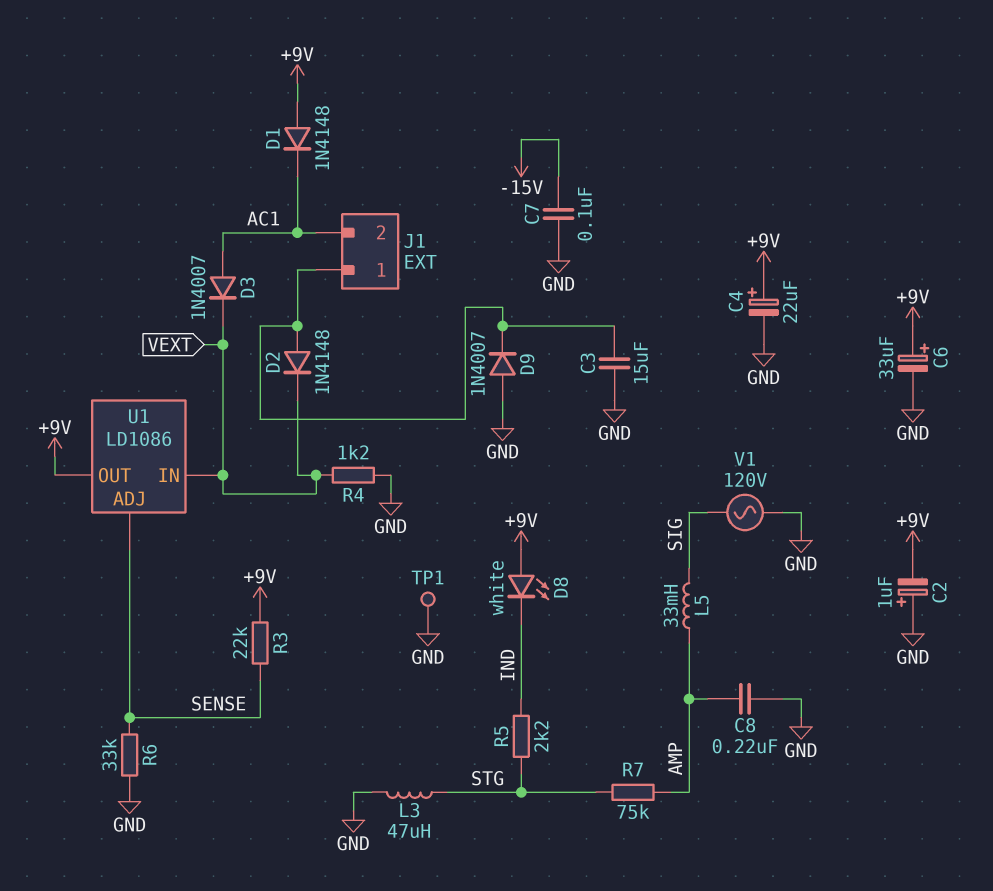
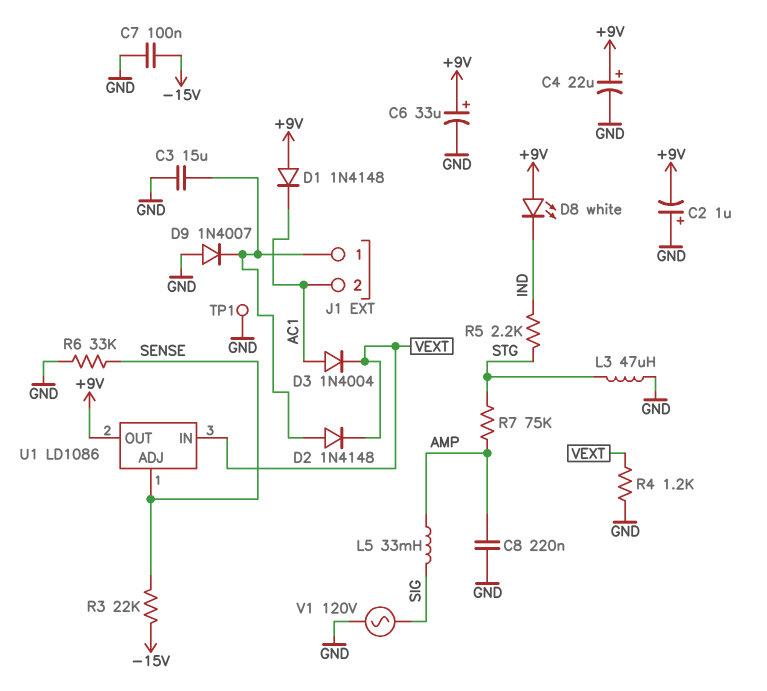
D3: diode 1N4007 (A AC1, K VEXT) -> diode 1N4004 (A AC1, K VEXT)
R3: 22k (+9V, SENSE) -> 22k (-15V, SENSE)

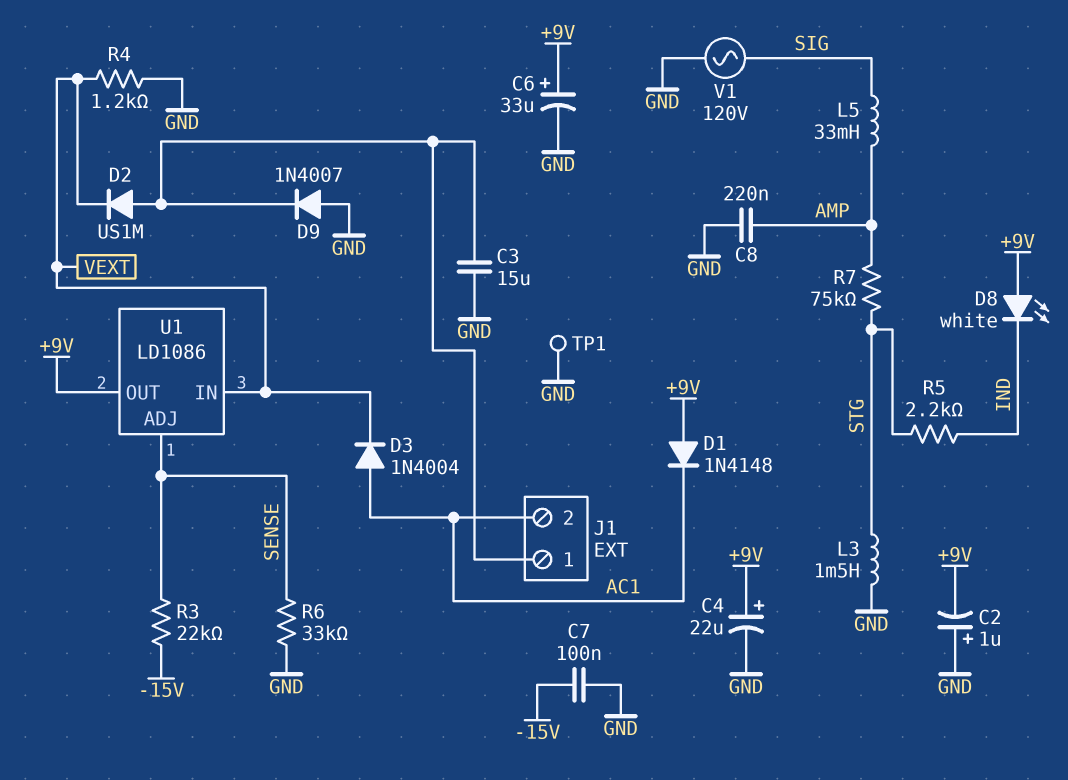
D2: diode 1N4148 (A J1/1, K VEXT) -> diode US1M (A J1/1, K VEXT)
L3: 47uH (GND, STG) -> 1.5mH (GND, STG)

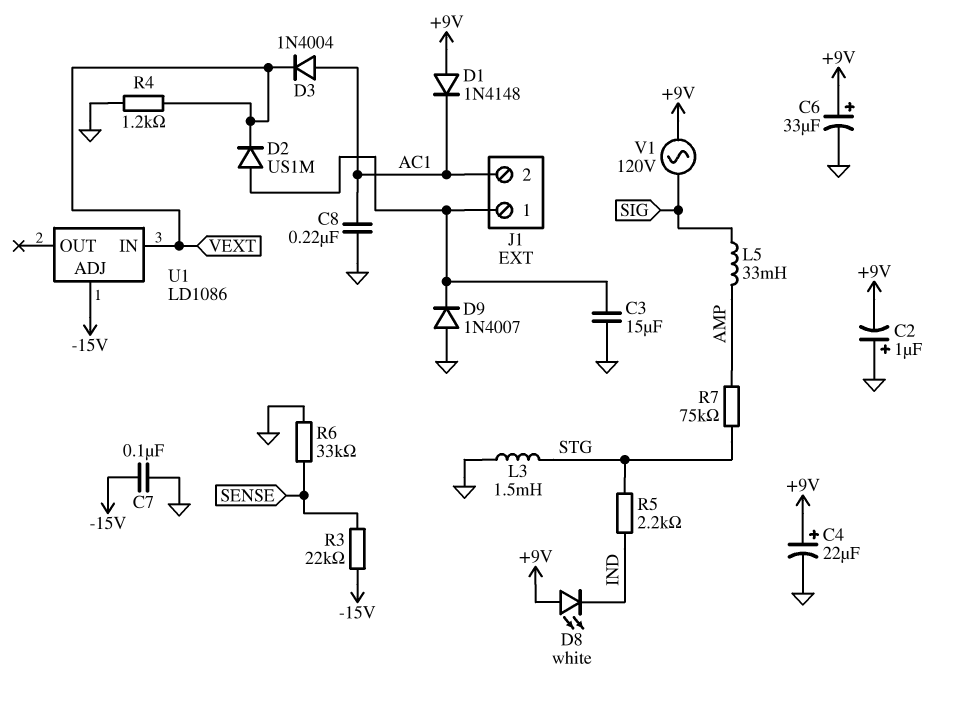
C8: 220nF (AMP, GND) -> 220nF (AC1, GND)
TP1: test point (GND) -> none
U1 pin ADJ: SENSE -> -15V
U1 pin OUT: +9V -> none
V1: AC 120V (GND, SIG) -> AC 120V (+9V, SIG)

